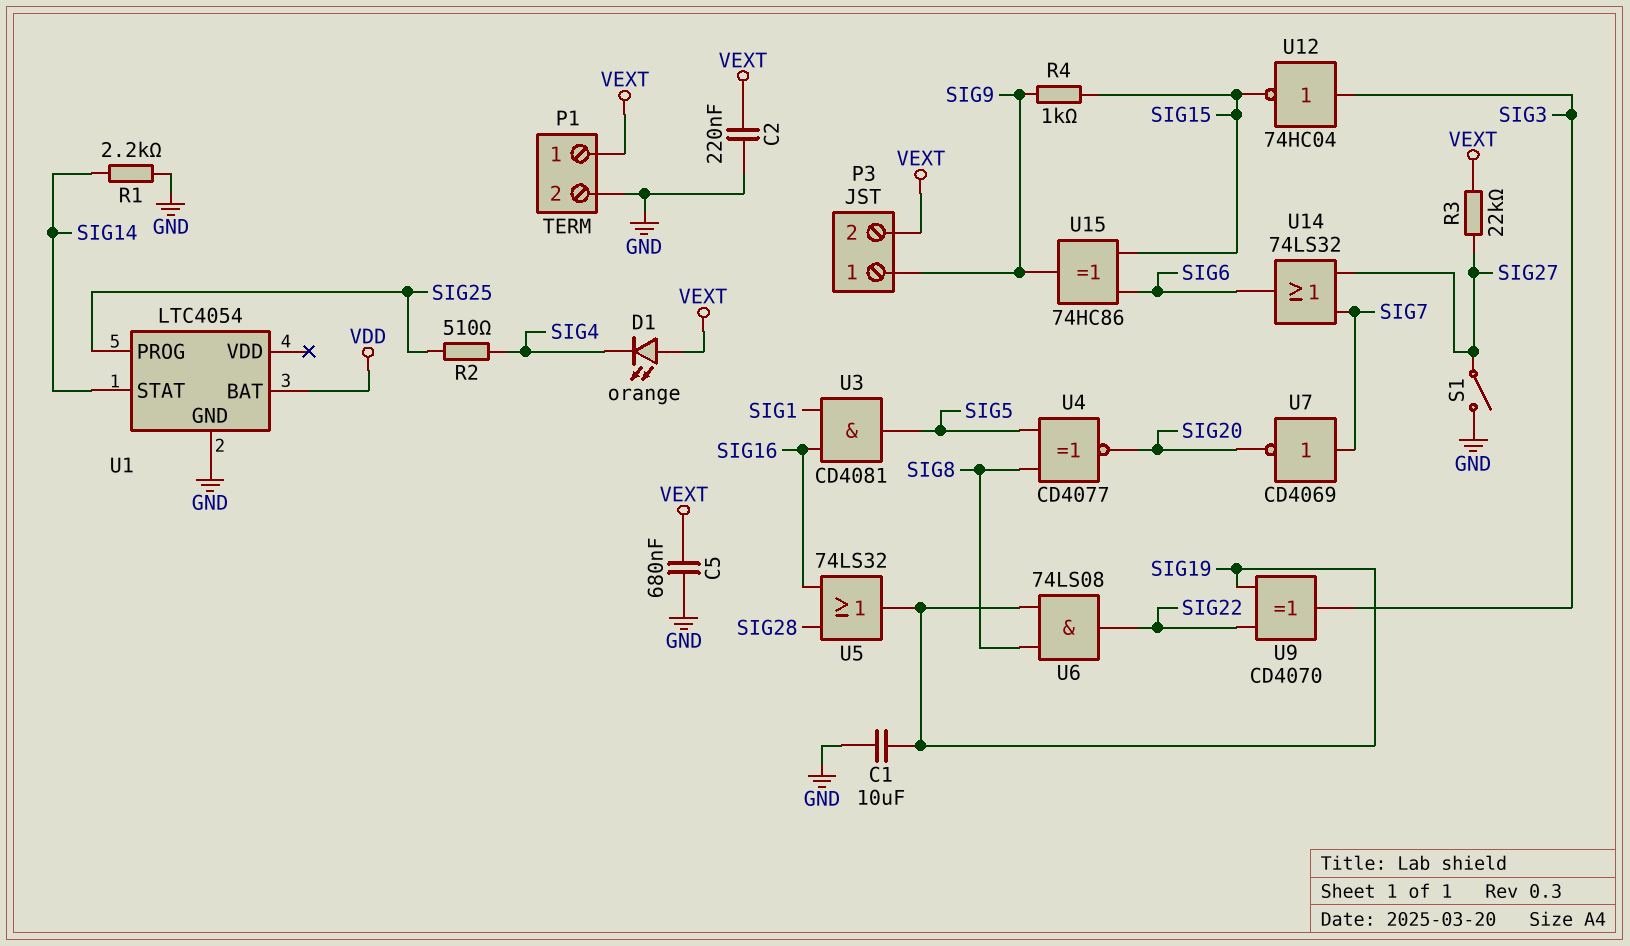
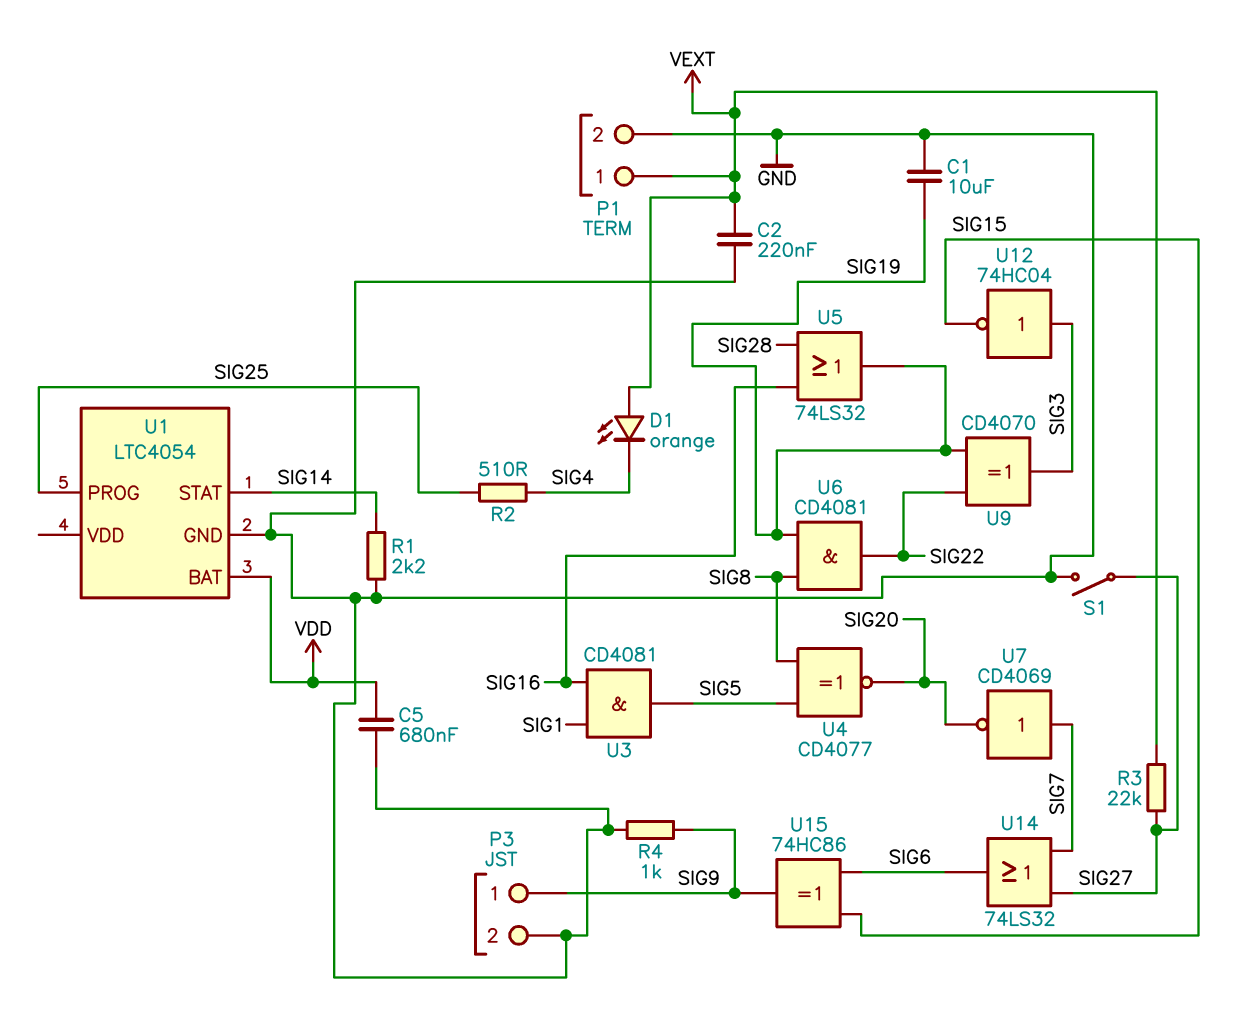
C5: 680nF (GND, VEXT) -> 680nF (GND, VDD)
P3 pin 2: VEXT -> GND
R4: 1k (SIG9, SIG15) -> 1k (GND, SIG9)
U6: AND 74LS08 (in SIG8, in SIG19, out SIG22) -> AND CD4081 (in SIG8, in SIG19, out SIG22)

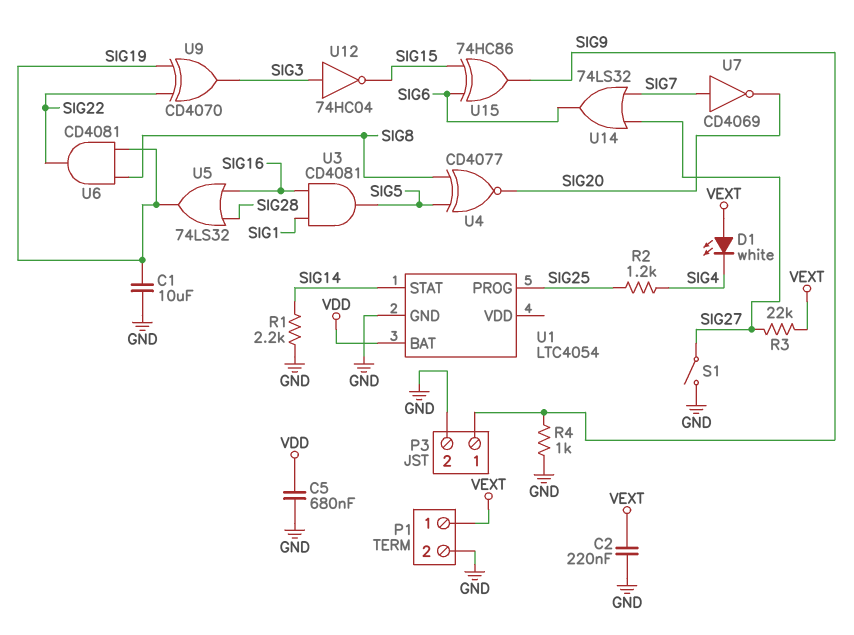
D1: LED orange (A VEXT, K SIG4) -> LED white (A VEXT, K SIG4)
R2: 510 (SIG4, SIG25) -> 1.2k (SIG4, SIG25)

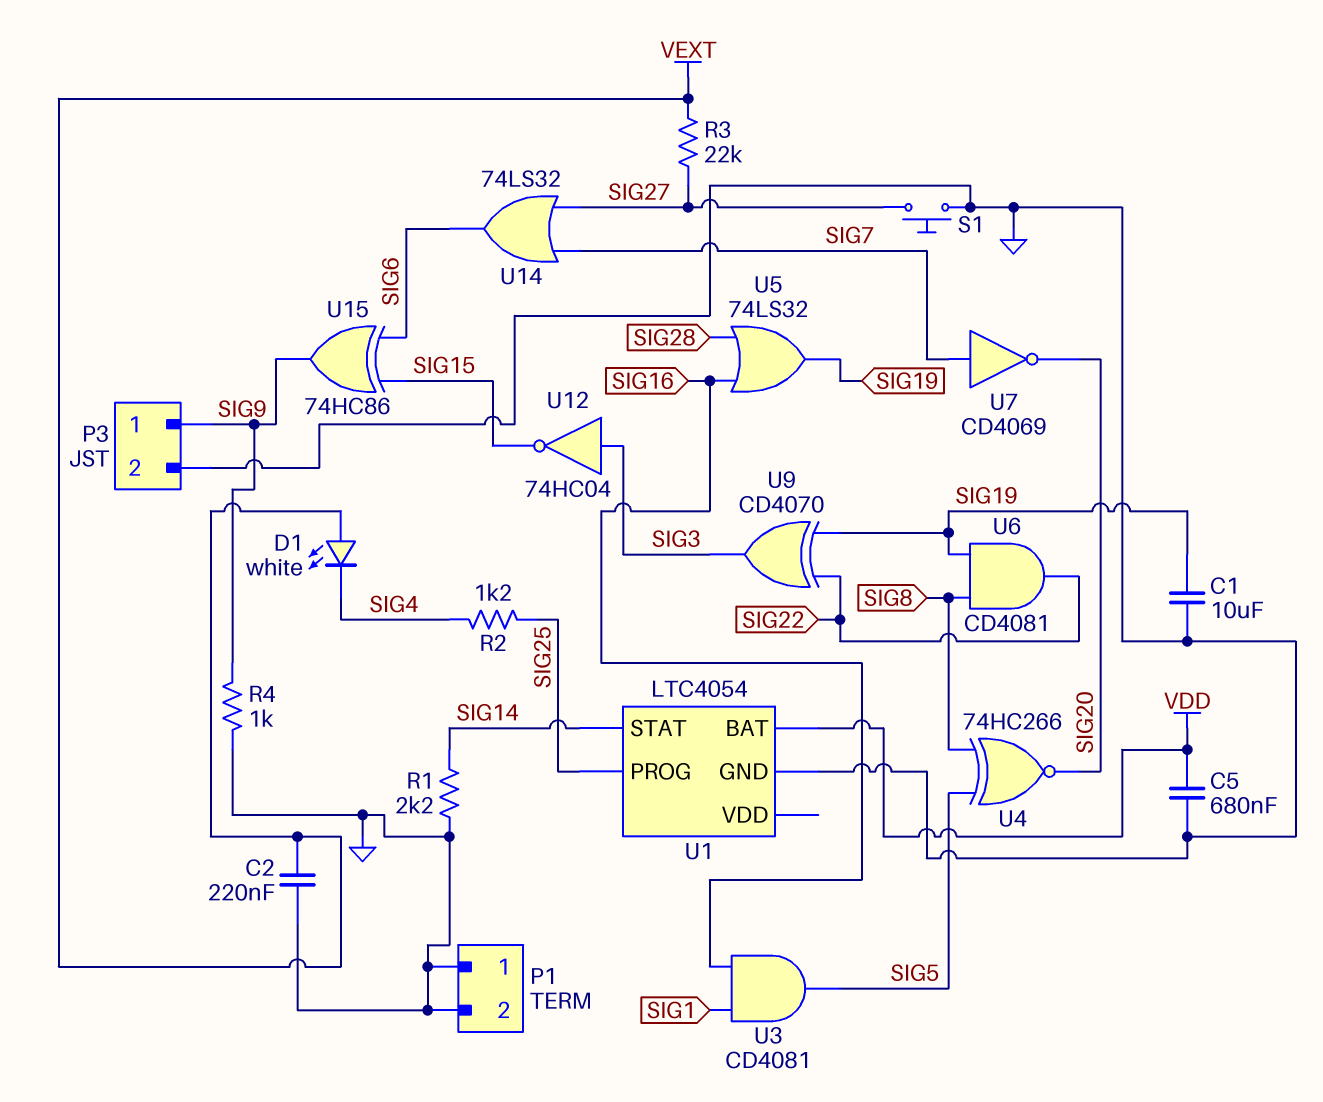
P1 pin 1: VEXT -> GND
S1: switch (GND, SIG27) -> button (GND, SIG27)
U4: XNOR CD4077 (in SIG5, in SIG8, out SIG20) -> XNOR 74HC266 (in SIG5, in SIG8, out SIG20)

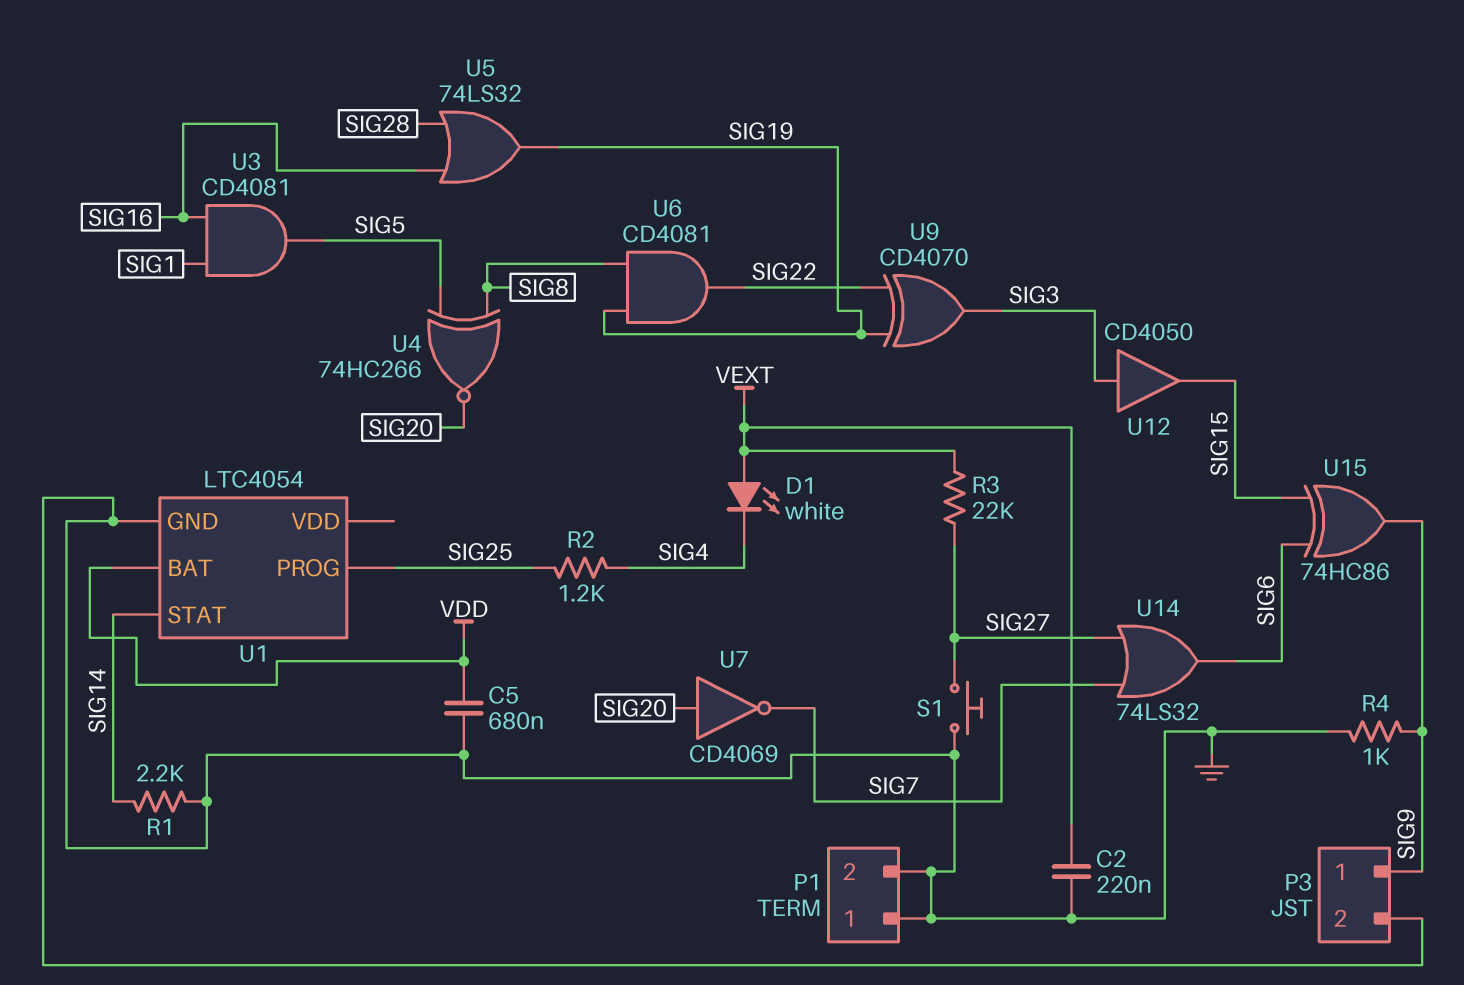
C1: 10uF (GND, SIG19) -> none
U7: NOT CD4069 (in SIG7, out SIG20) -> NOT CD4069 (in SIG20, out SIG7)
U12: NOT 74HC04 (in SIG3, out SIG15) -> buffer CD4050 (in SIG3, out SIG15)

